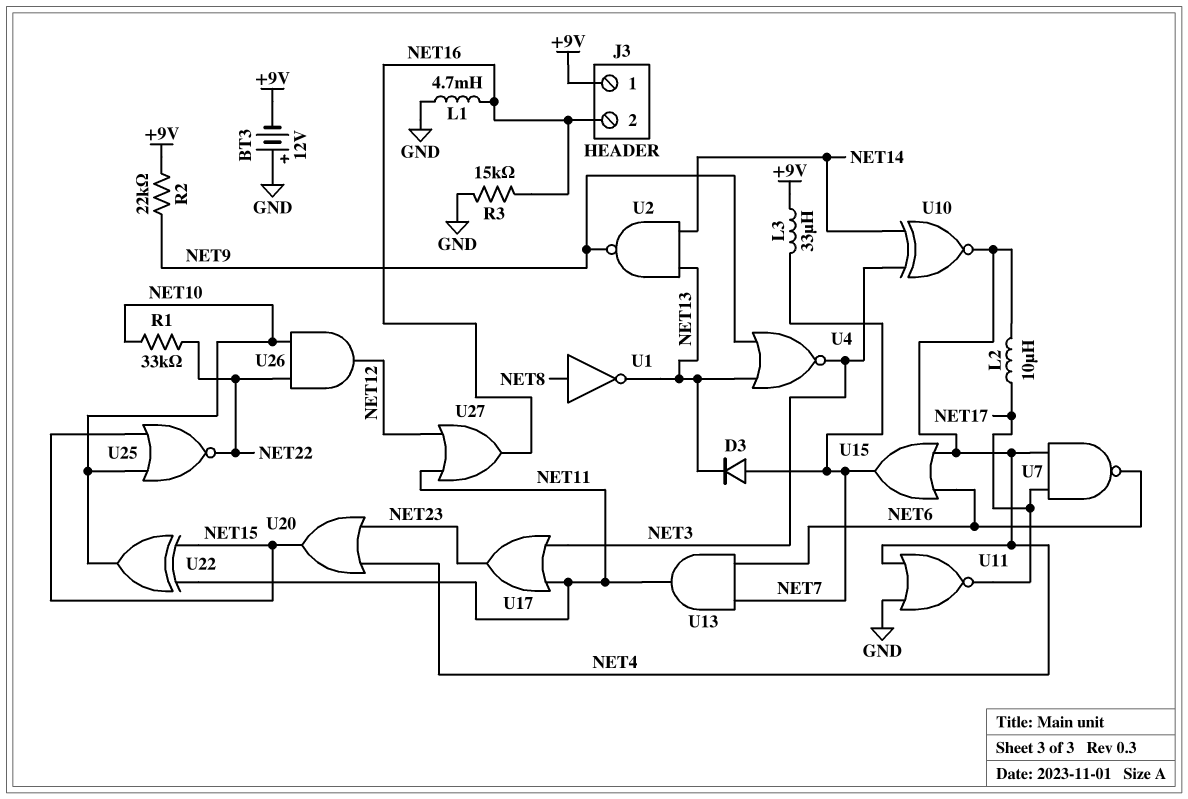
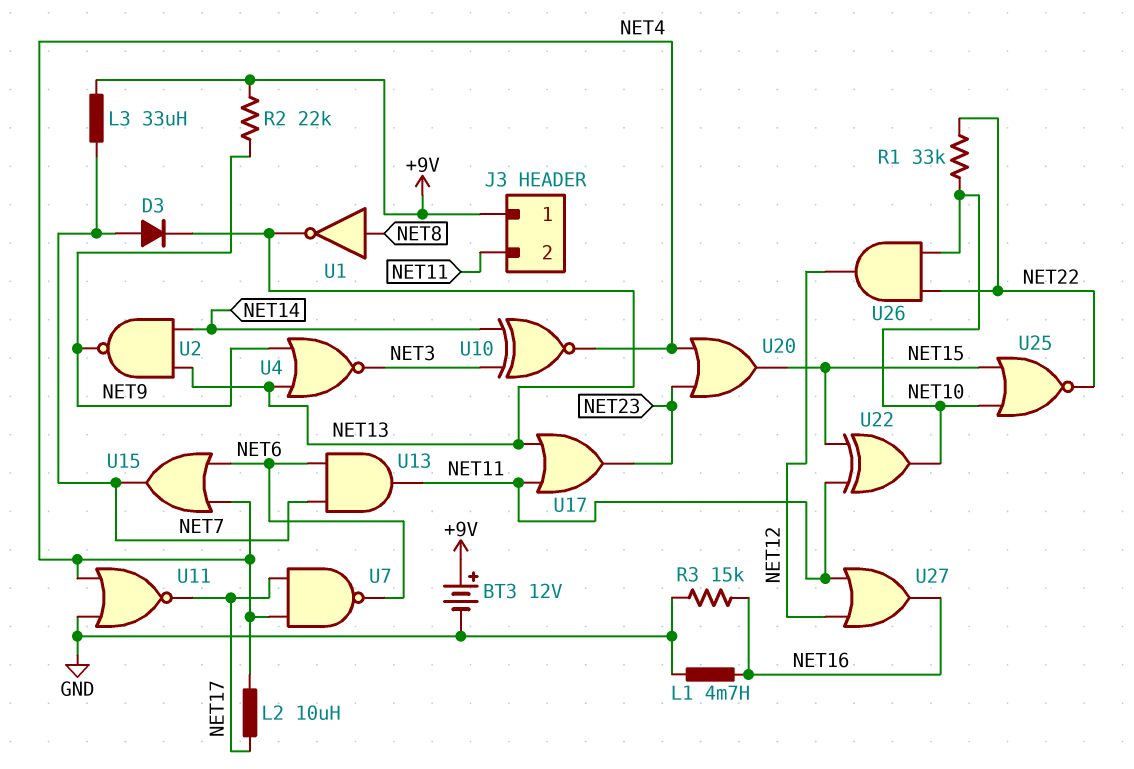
BT3: 12V (plus GND, minus +9V) -> 12V (plus +9V, minus GND)
J3 pin 2: NET16 -> NET11
U17: OR (in NET3, in NET11, out NET23) -> OR (in NET11, in NET13, out NET23)

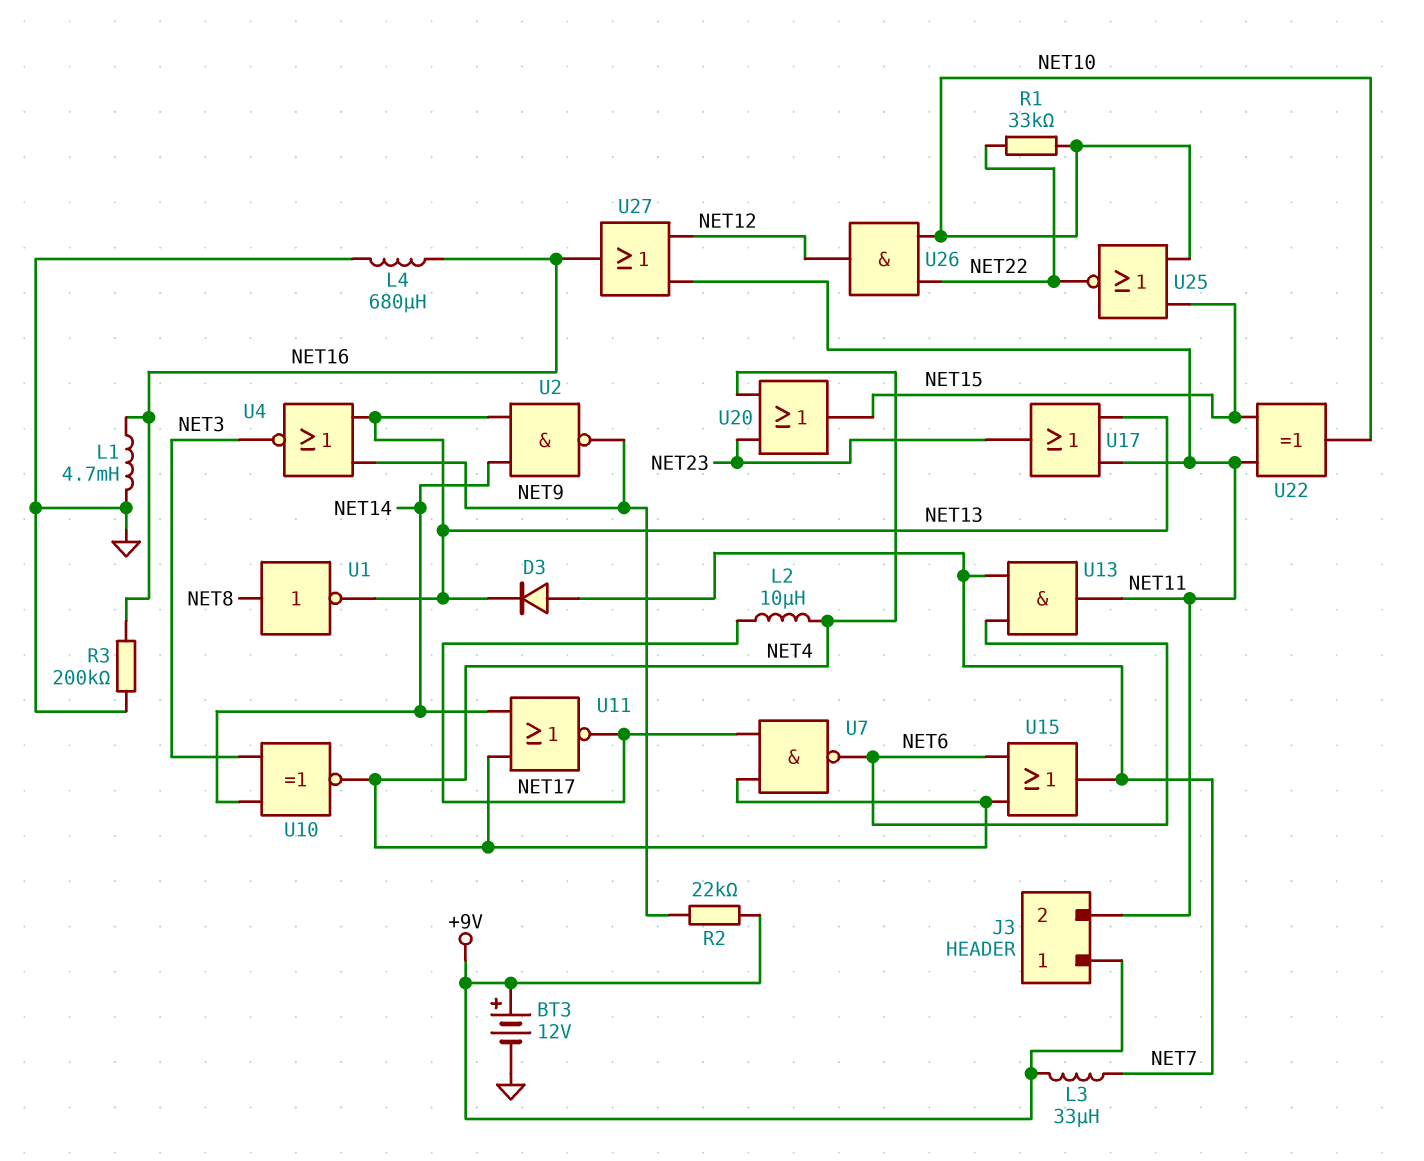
L4: none -> 680uH (GND, NET16)
R3: 15k (GND, NET16) -> 200k (GND, NET16)
U11: NOR (in GND, in NET4, out NET17) -> NOR (in NET4, in NET14, out NET17)

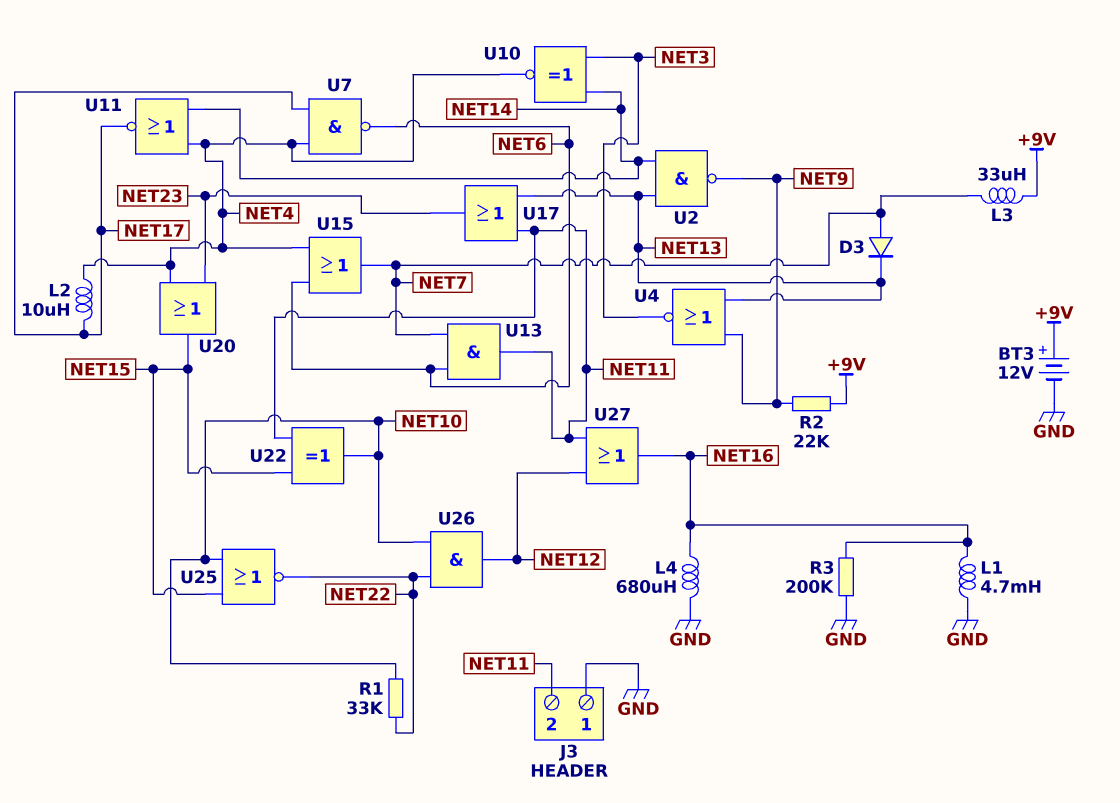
J3 pin 1: +9V -> GND
U1: NOT (in NET8, out NET13) -> none

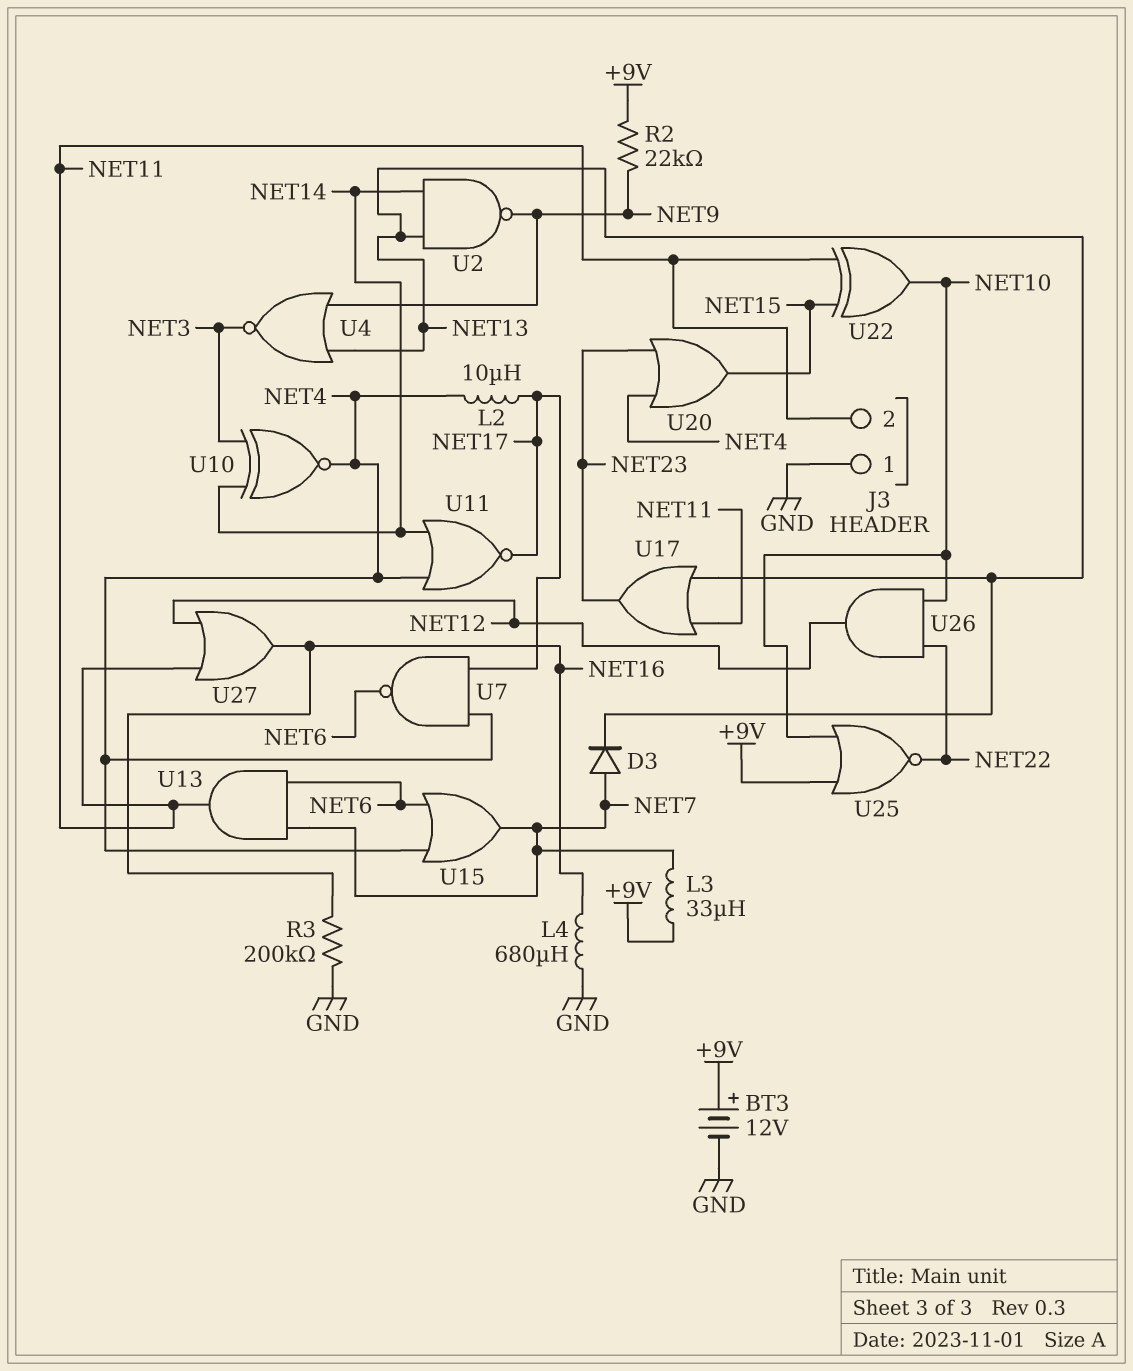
L1: 4.7mH (GND, NET16) -> none
R1: 33k (NET10, NET22) -> none
U25: NOR (in NET10, in NET15, out NET22) -> NOR (in +9V, in NET10, out NET22)

